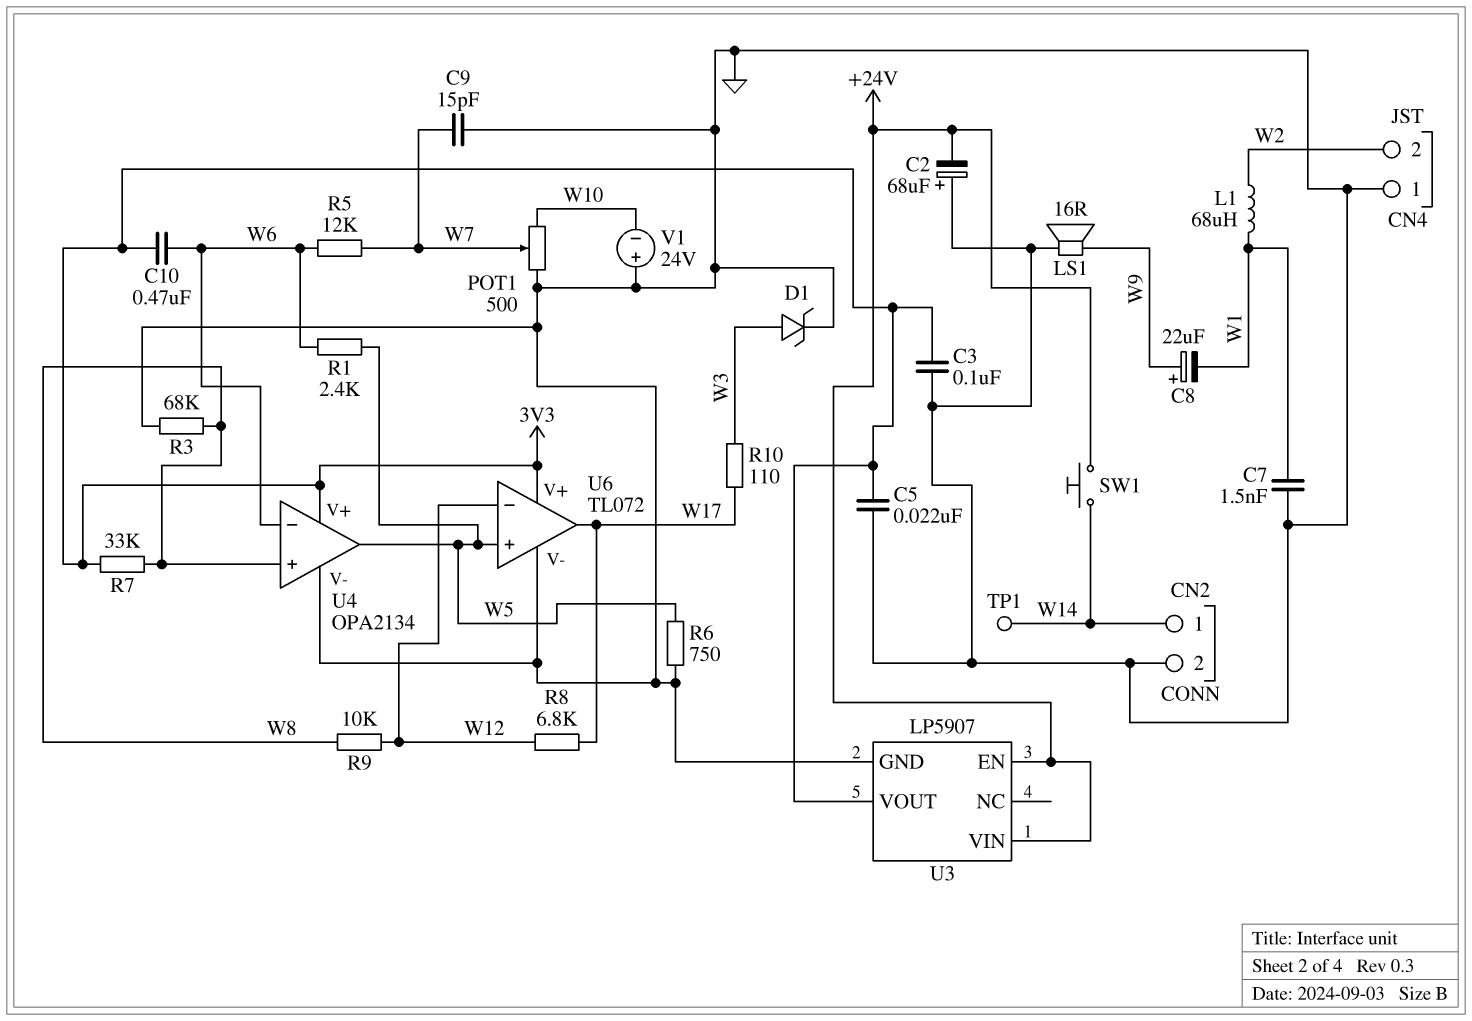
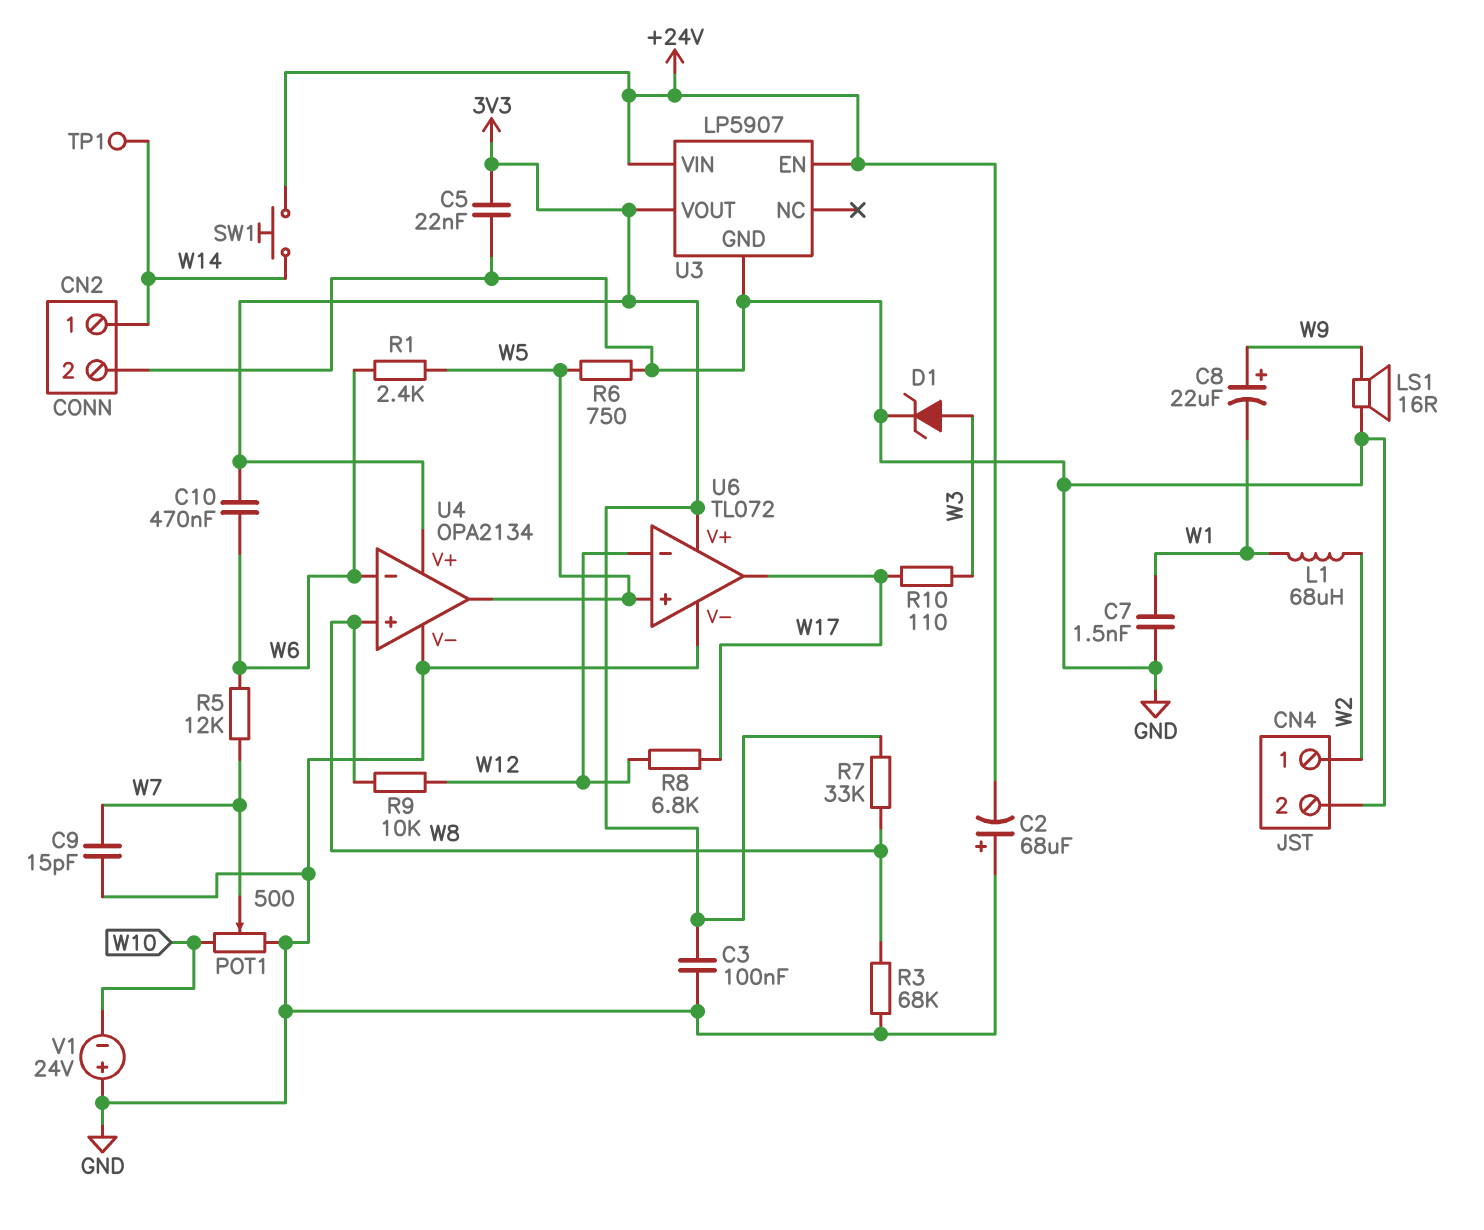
CN4 pin 1: GND -> W2
CN4 pin 2: W2 -> GND

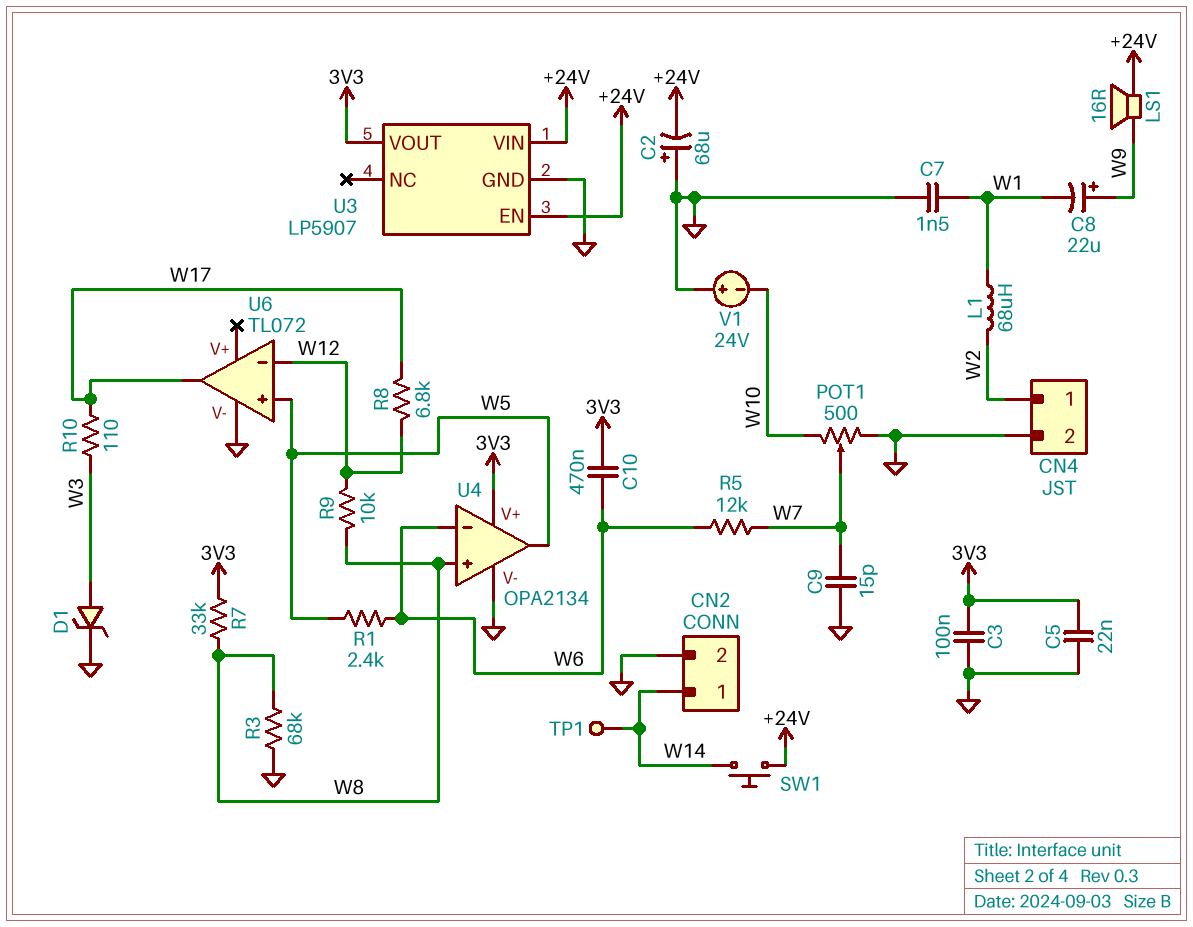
LS1: speaker 16R (GND, W9) -> speaker 16R (+24V, W9)
R6: 750 (GND, W5) -> none
U6 pin V+: 3V3 -> none

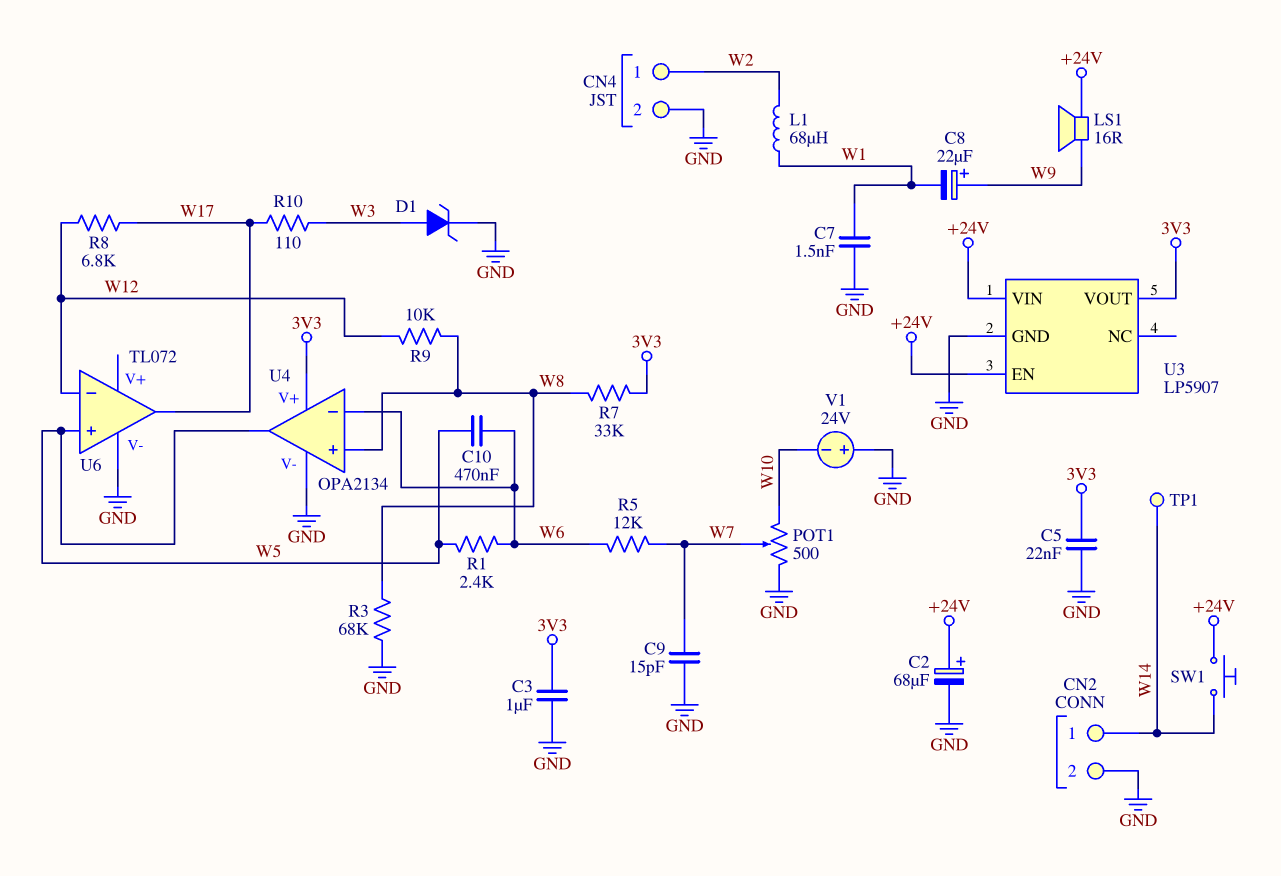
C2: 68uF (plus GND, minus +24V) -> 68uF (plus +24V, minus GND)
C3: 100nF (3V3, GND) -> 1uF (3V3, GND)
C10: 470nF (3V3, W6) -> 470nF (W5, W6)

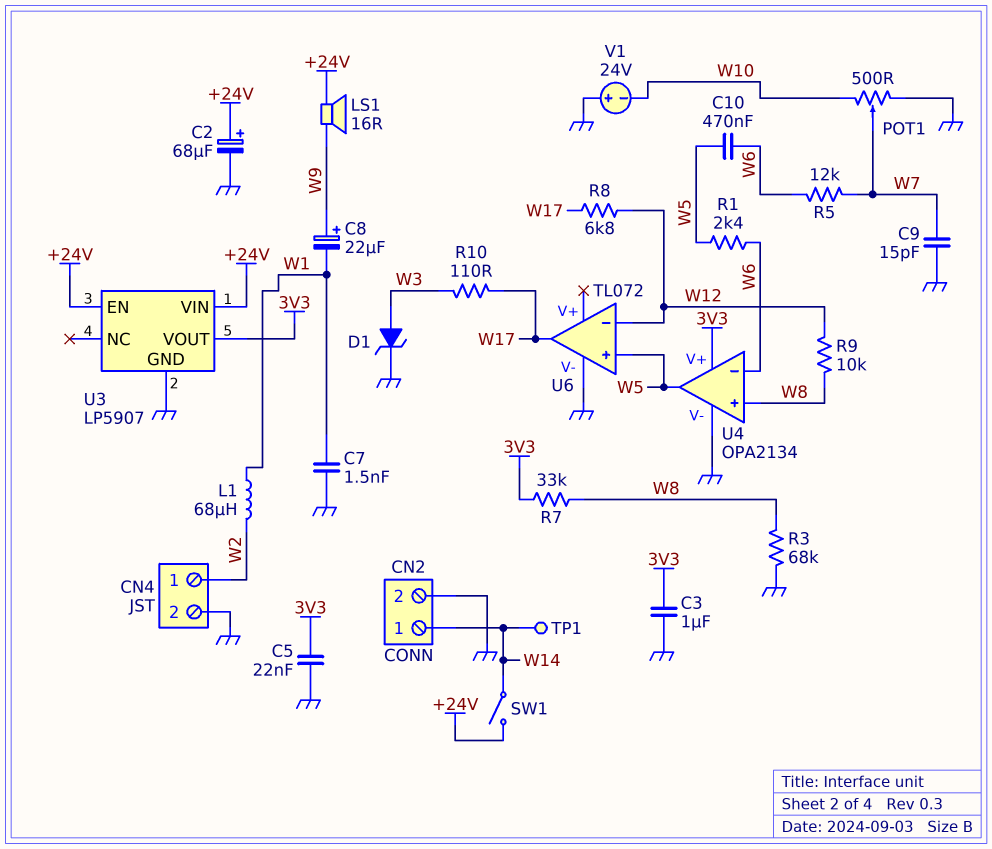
SW1: button (+24V, W14) -> switch (+24V, W14)

